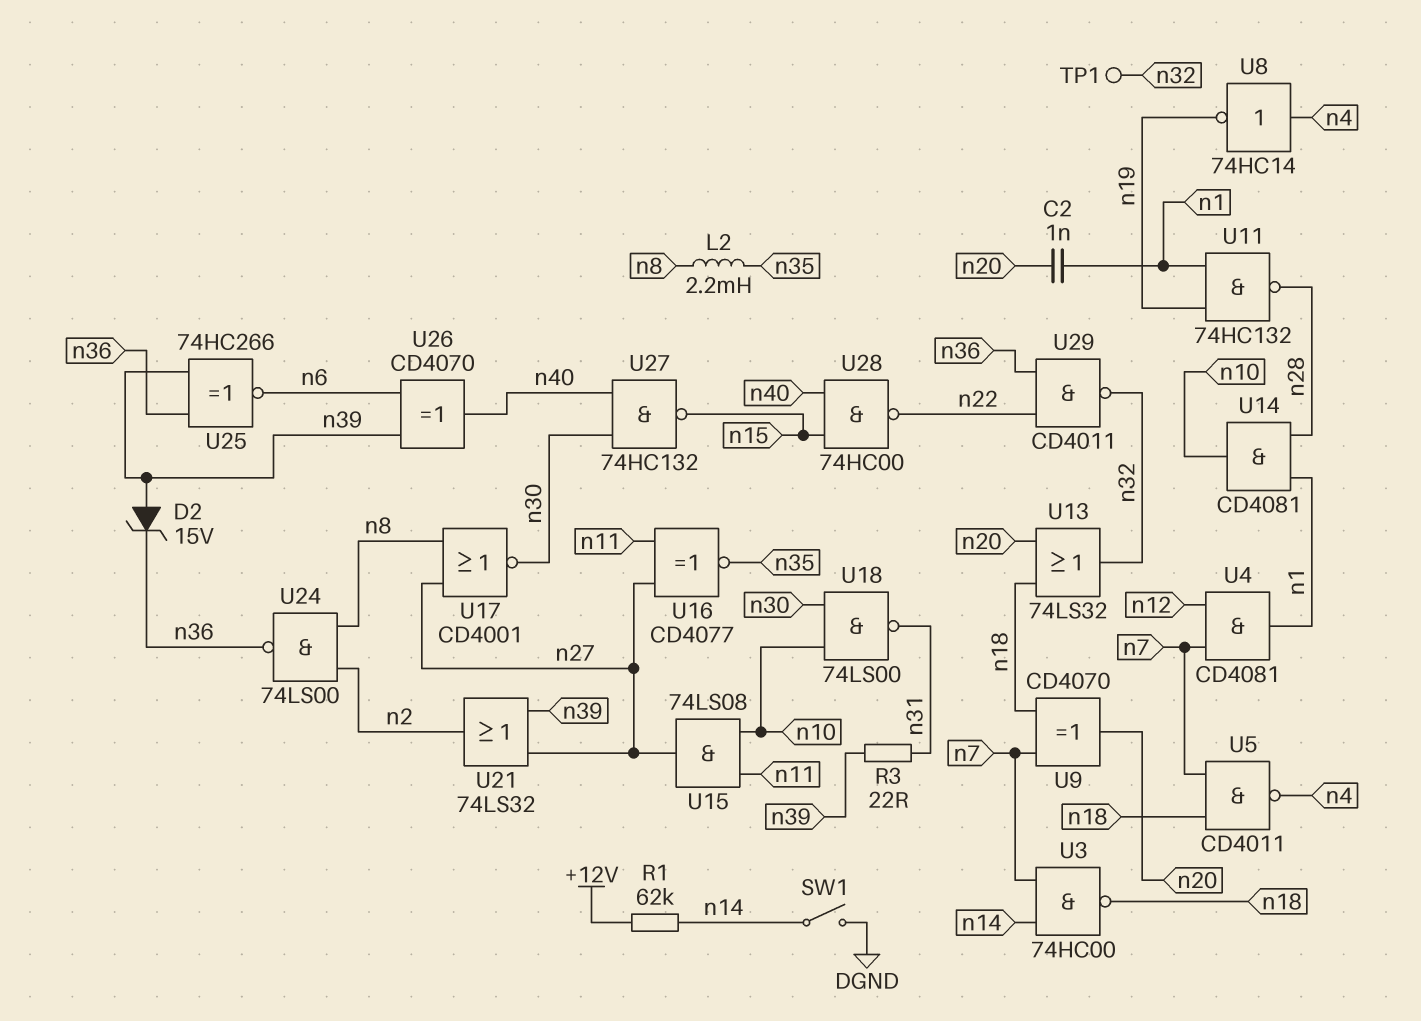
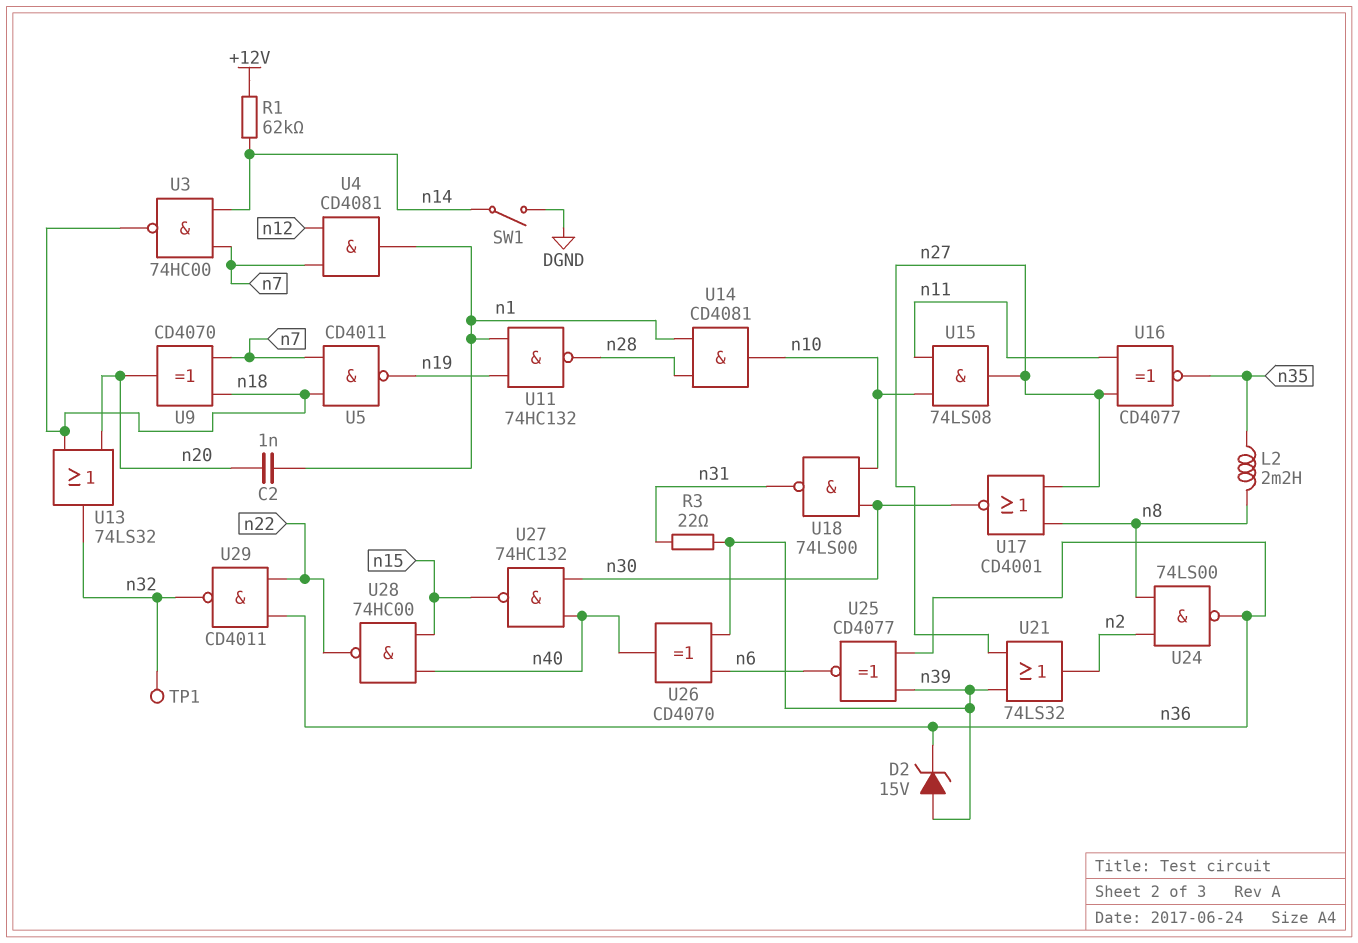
U5: NAND CD4011 (in n7, in n18, out n4) -> NAND CD4011 (in n7, in n18, out n19)
U8: NOT 74HC14 (in n4, out n19) -> none
U25: XNOR 74HC266 (in n36, in n39, out n6) -> XNOR CD4077 (in n36, in n39, out n6)

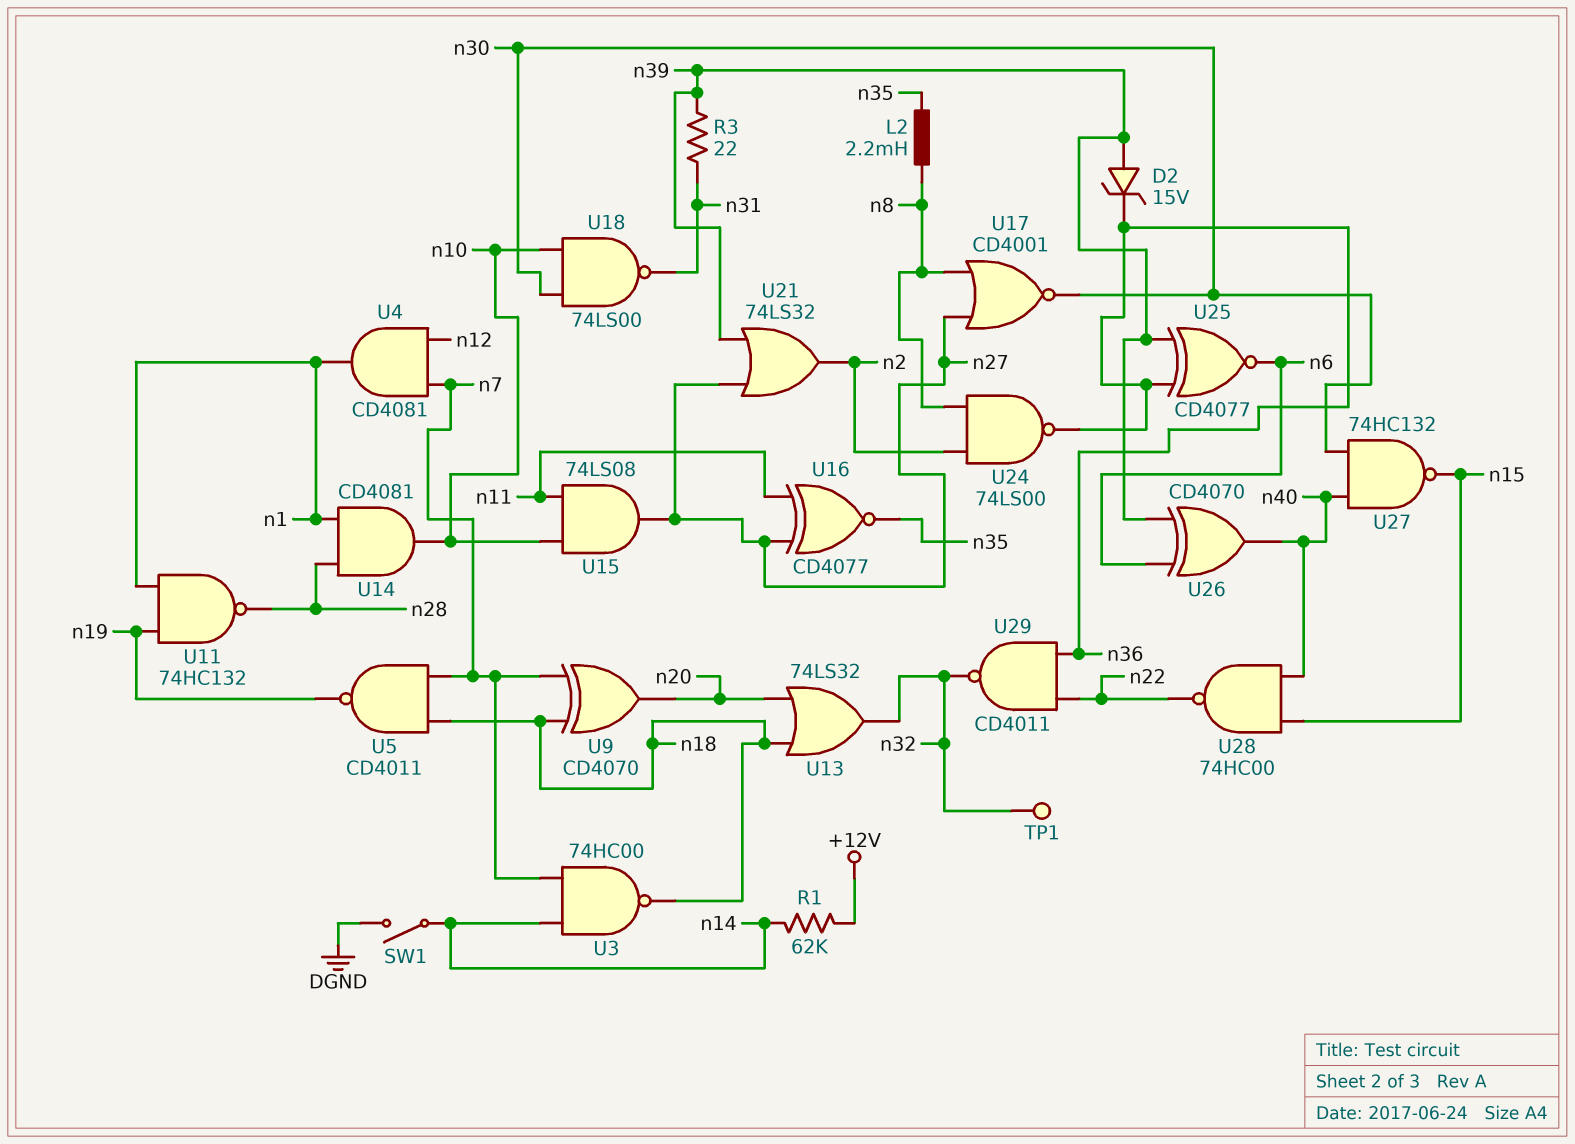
C2: 1nF (n1, n20) -> none

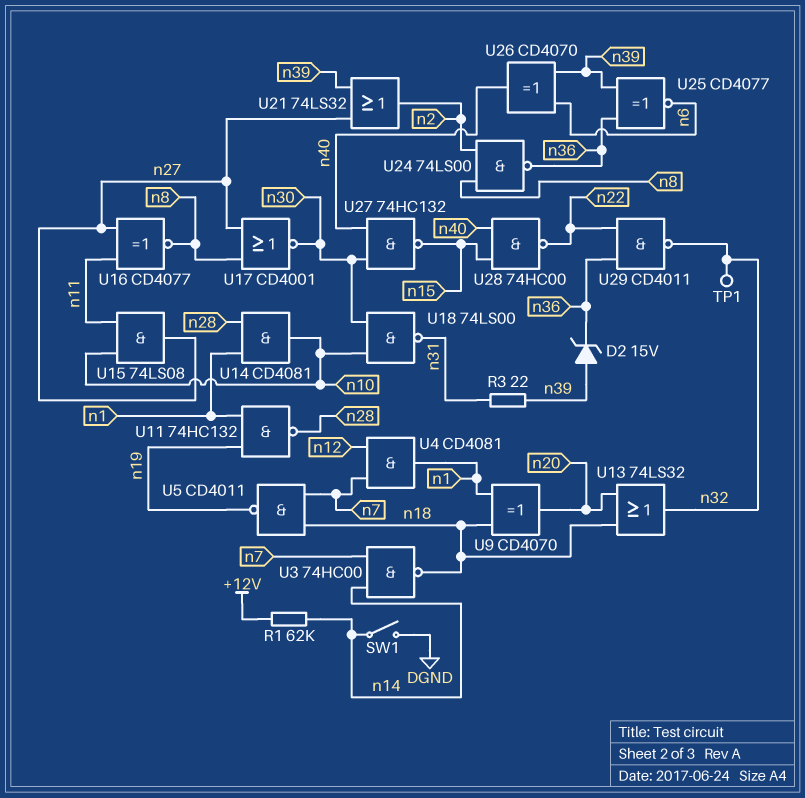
L2: 2.2mH (n8, n35) -> none
U9: XOR CD4070 (in n7, in n18, out n20) -> XOR CD4070 (in n1, in n18, out n20)
U16: XNOR CD4077 (in n11, in n27, out n35) -> XNOR CD4077 (in n11, in n27, out n8)

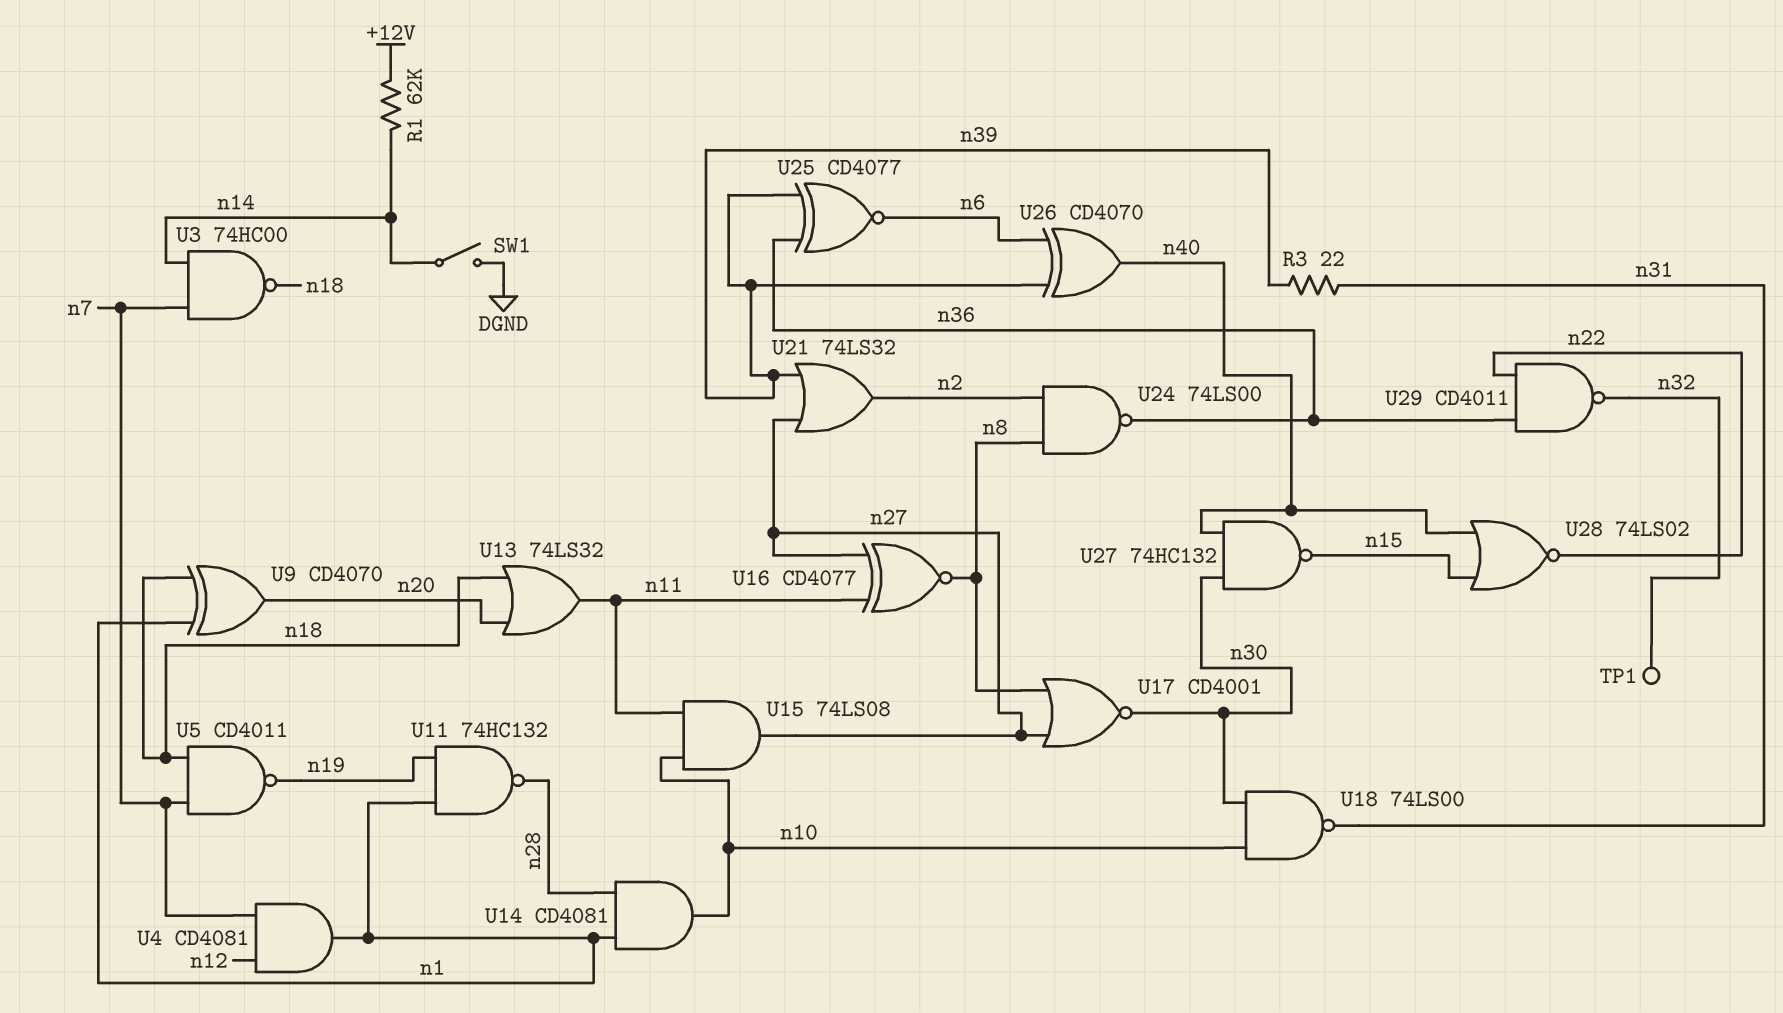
D2: zener 15V (A n39, K n36) -> none
U13: OR 74LS32 (in n18, in n20, out n32) -> OR 74LS32 (in n18, in n20, out n11)
U28: NAND 74HC00 (in n15, in n40, out n22) -> NOR 74LS02 (in n15, in n40, out n22)

